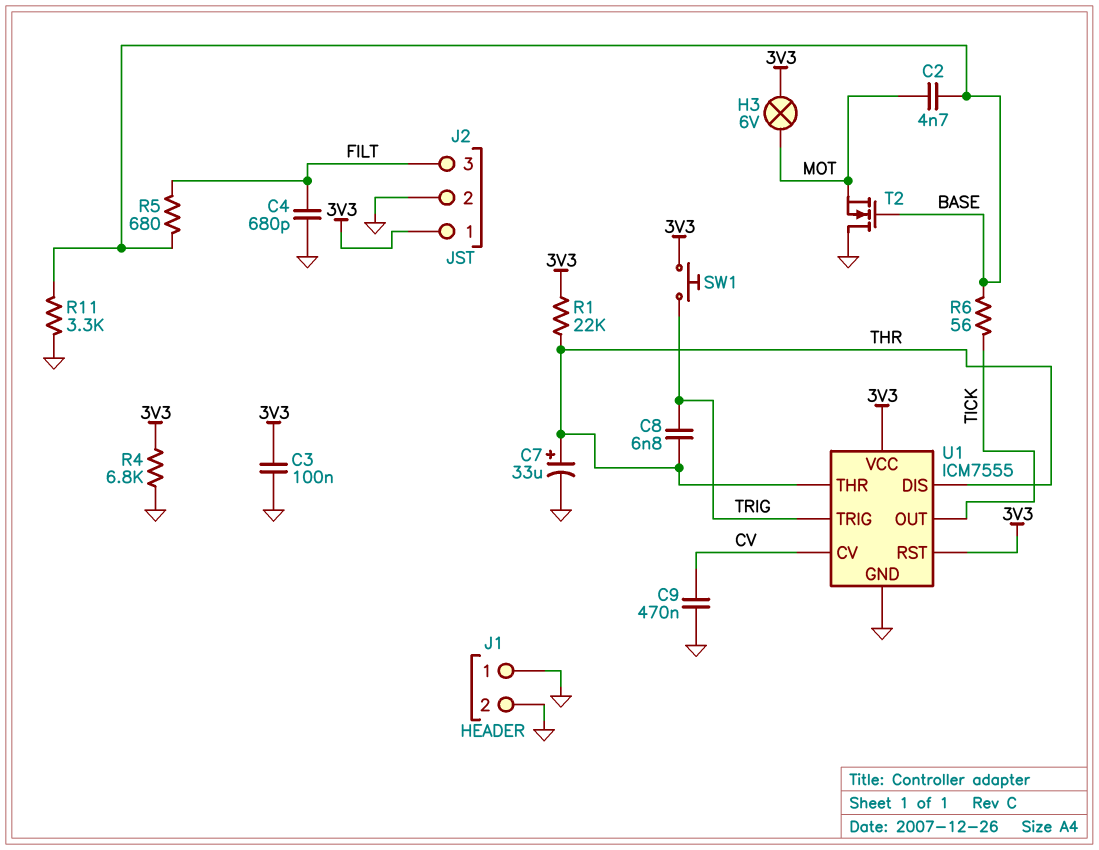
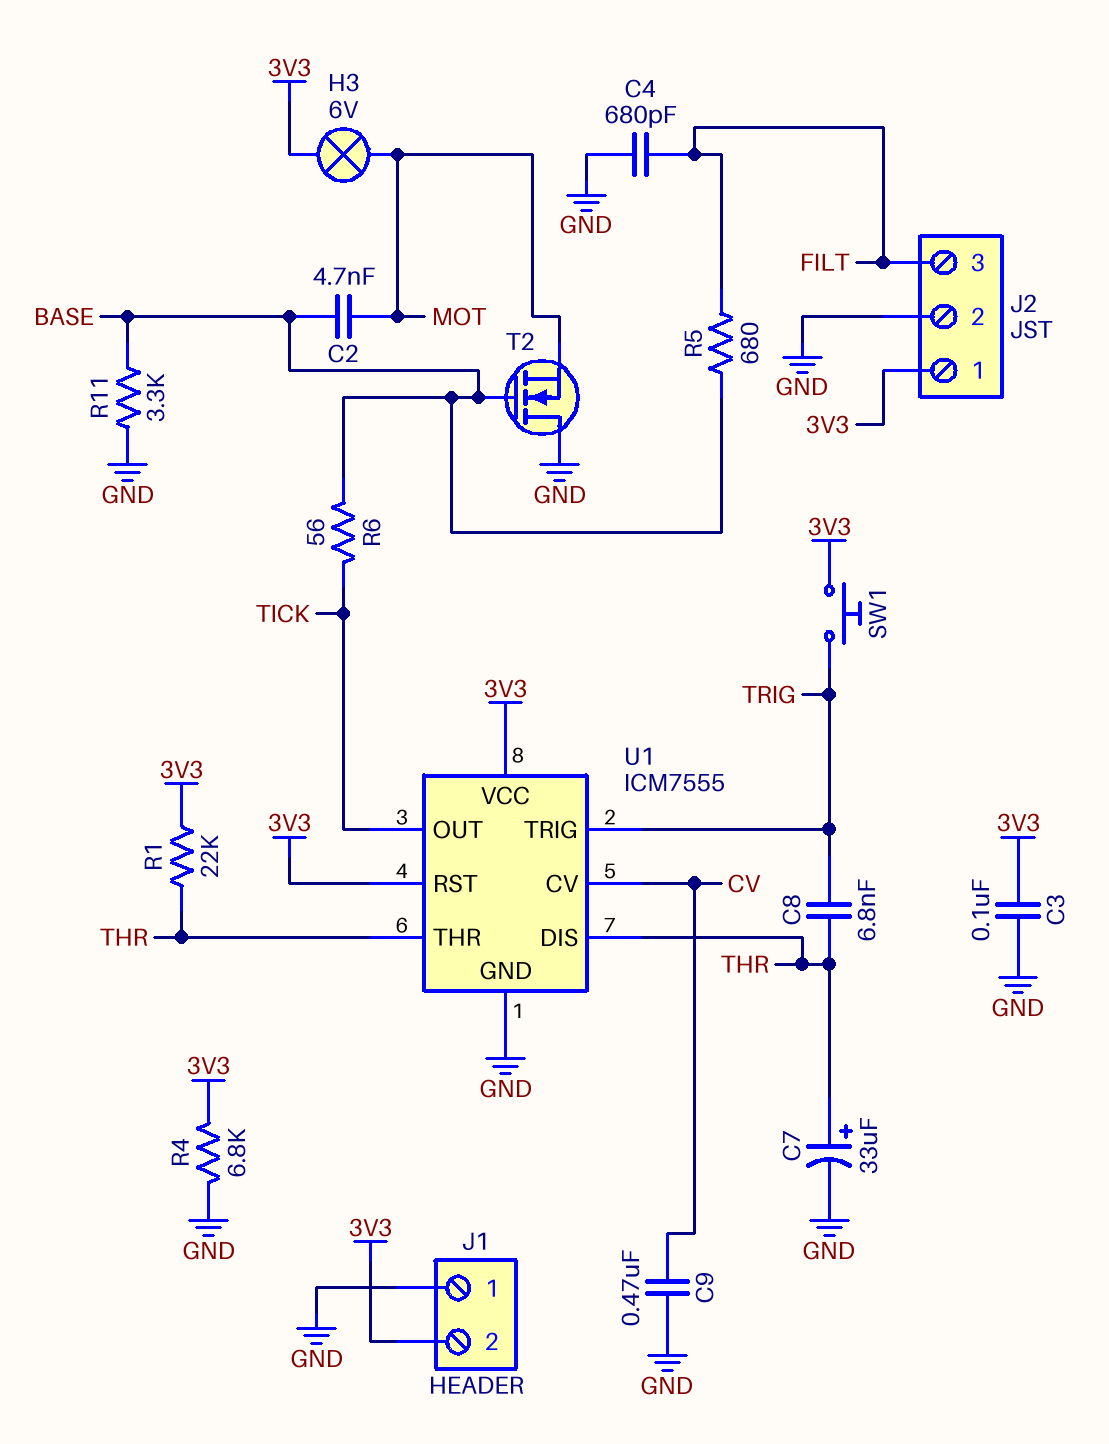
J1 pin 2: GND -> 3V3

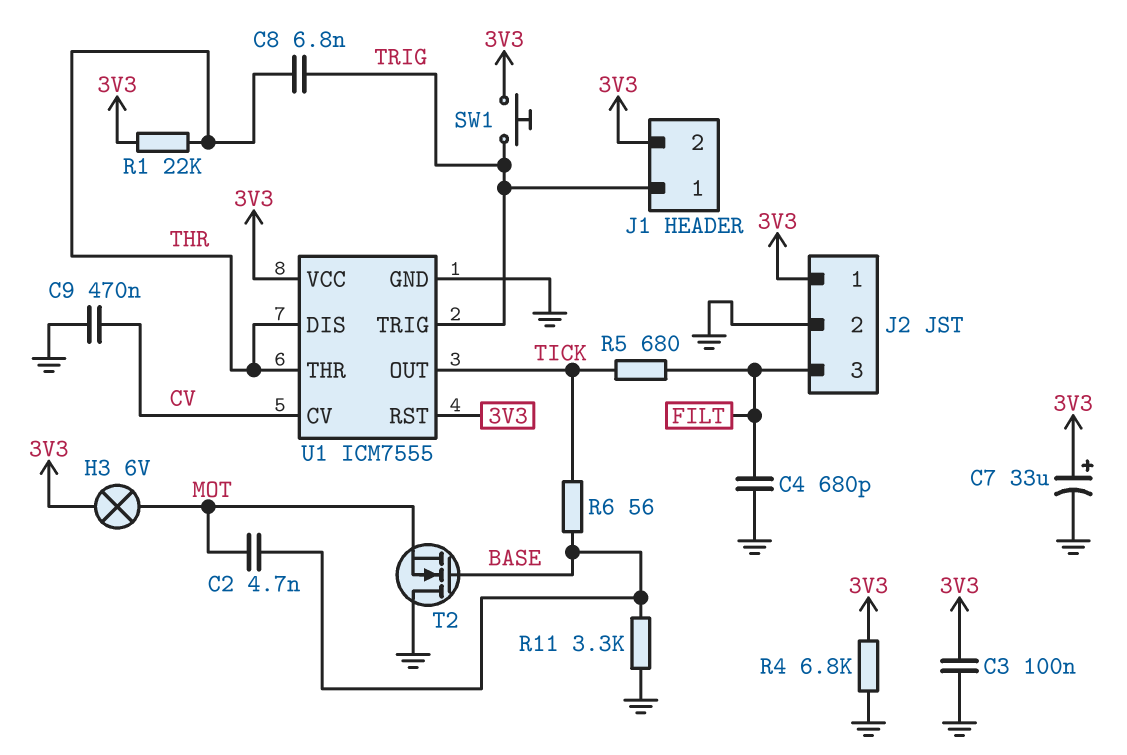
C7: 33uF (plus THR, minus GND) -> 33uF (plus 3V3, minus GND)
J1 pin 1: GND -> TRIG
R5: 680 (BASE, FILT) -> 680 (FILT, TICK)

